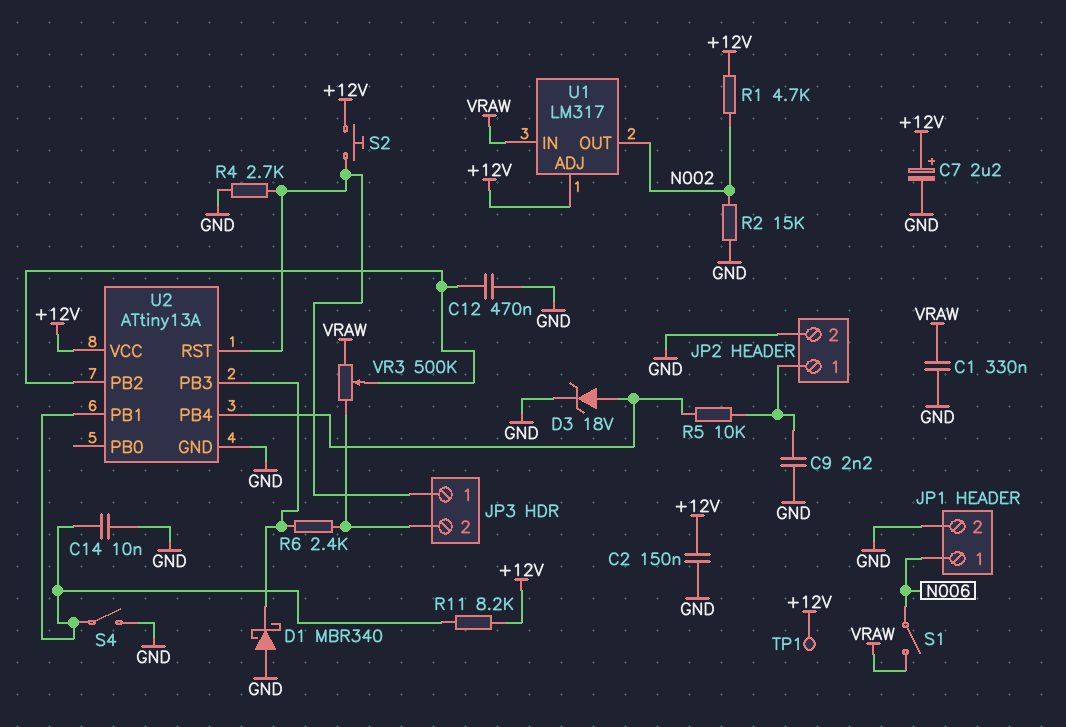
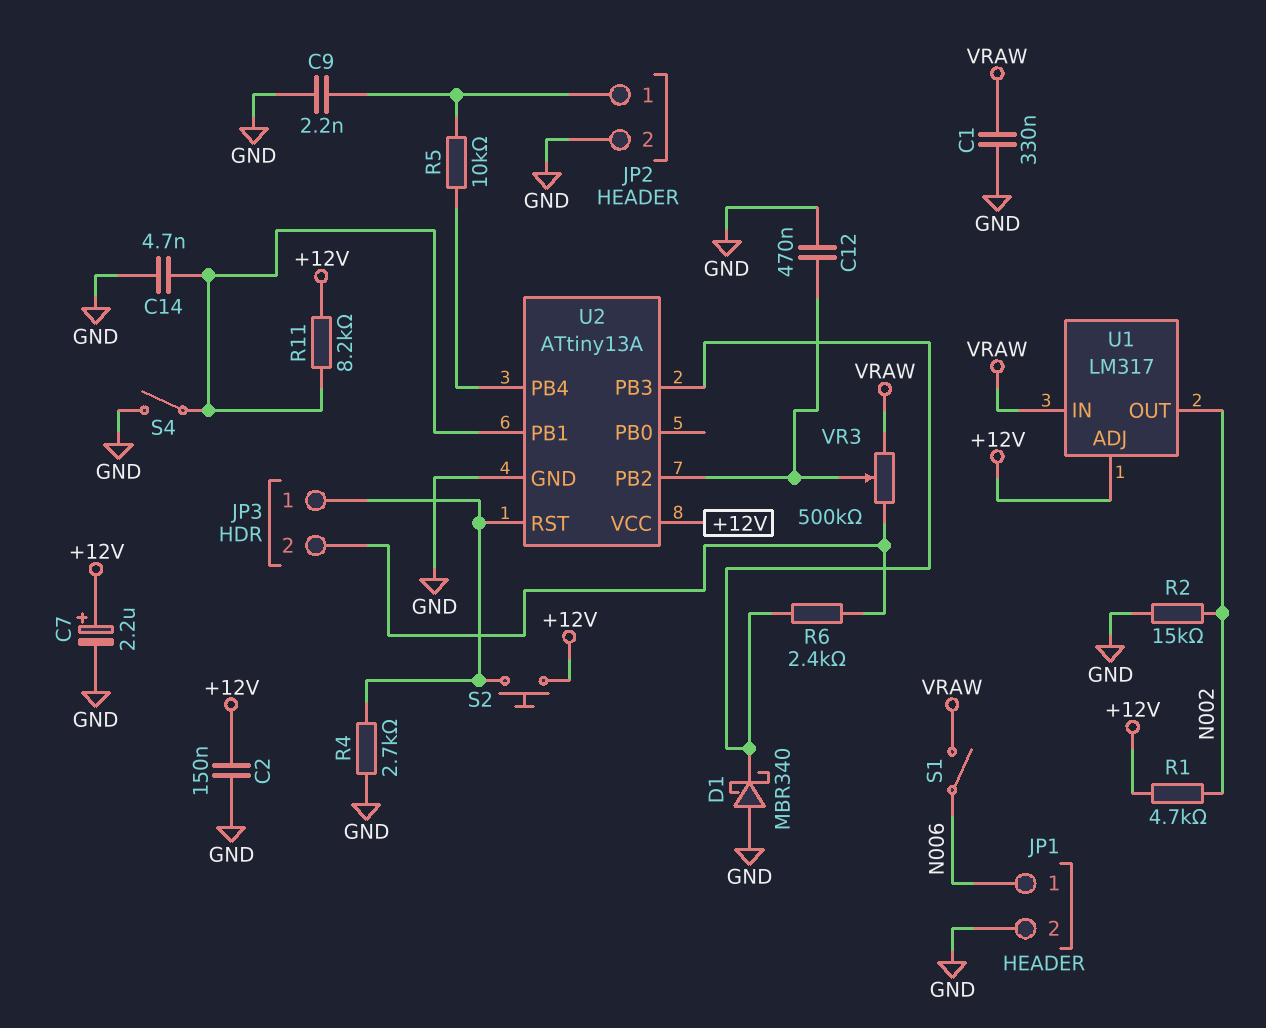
C14: 10nF (GND, U2/PB1) -> 4.7nF (GND, U2/PB1)
D3: zener 18V (A U2/PB4, K GND) -> none
TP1: test point (+12V) -> none

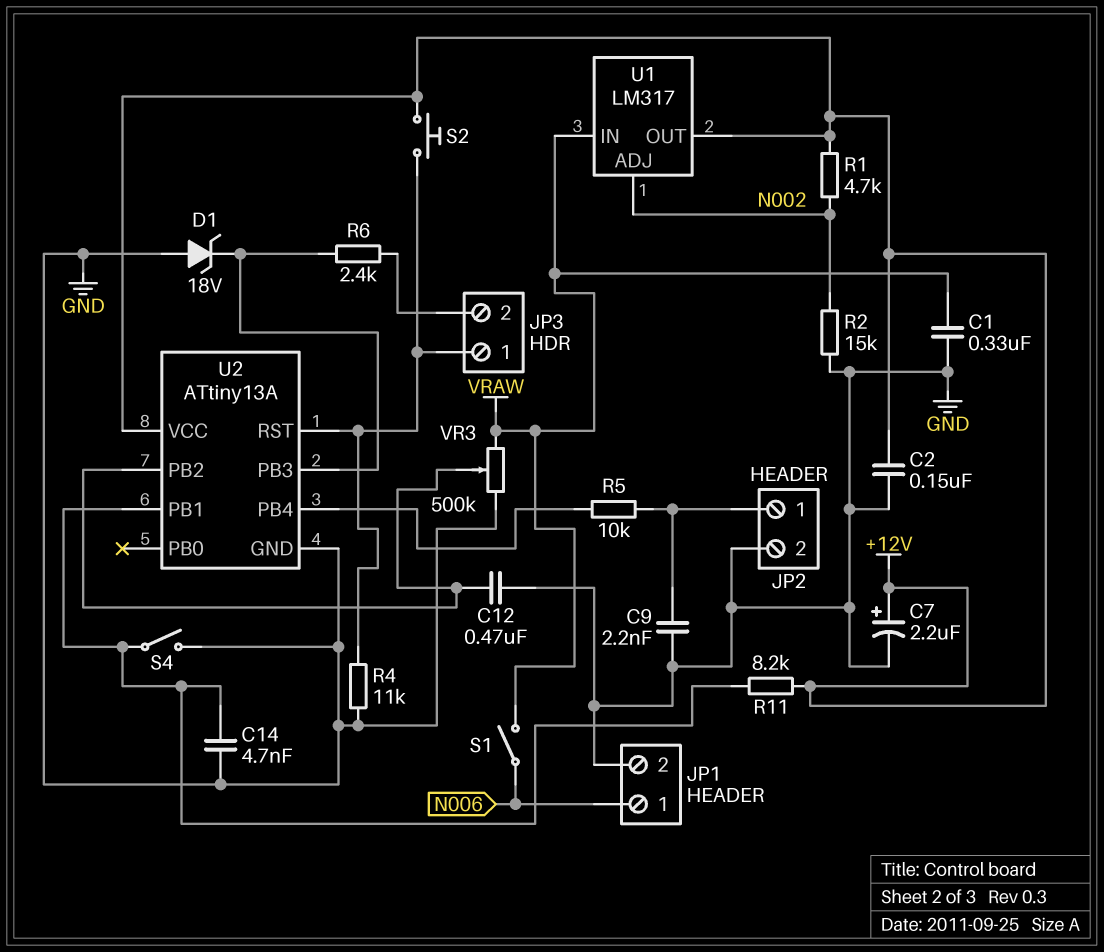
D1: schottky MBR340 (A GND, K U2/PB3) -> zener 18V (A GND, K U2/PB3)
R4: 2.7k (GND, JP3/1) -> 11k (GND, JP3/1)
U1 pin ADJ: +12V -> N002
U1 pin OUT: N002 -> +12V
VR3: 500k (JP3/2, VRAW, wiper U2/PB2) -> 500k (GND, VRAW, wiper U2/PB2)

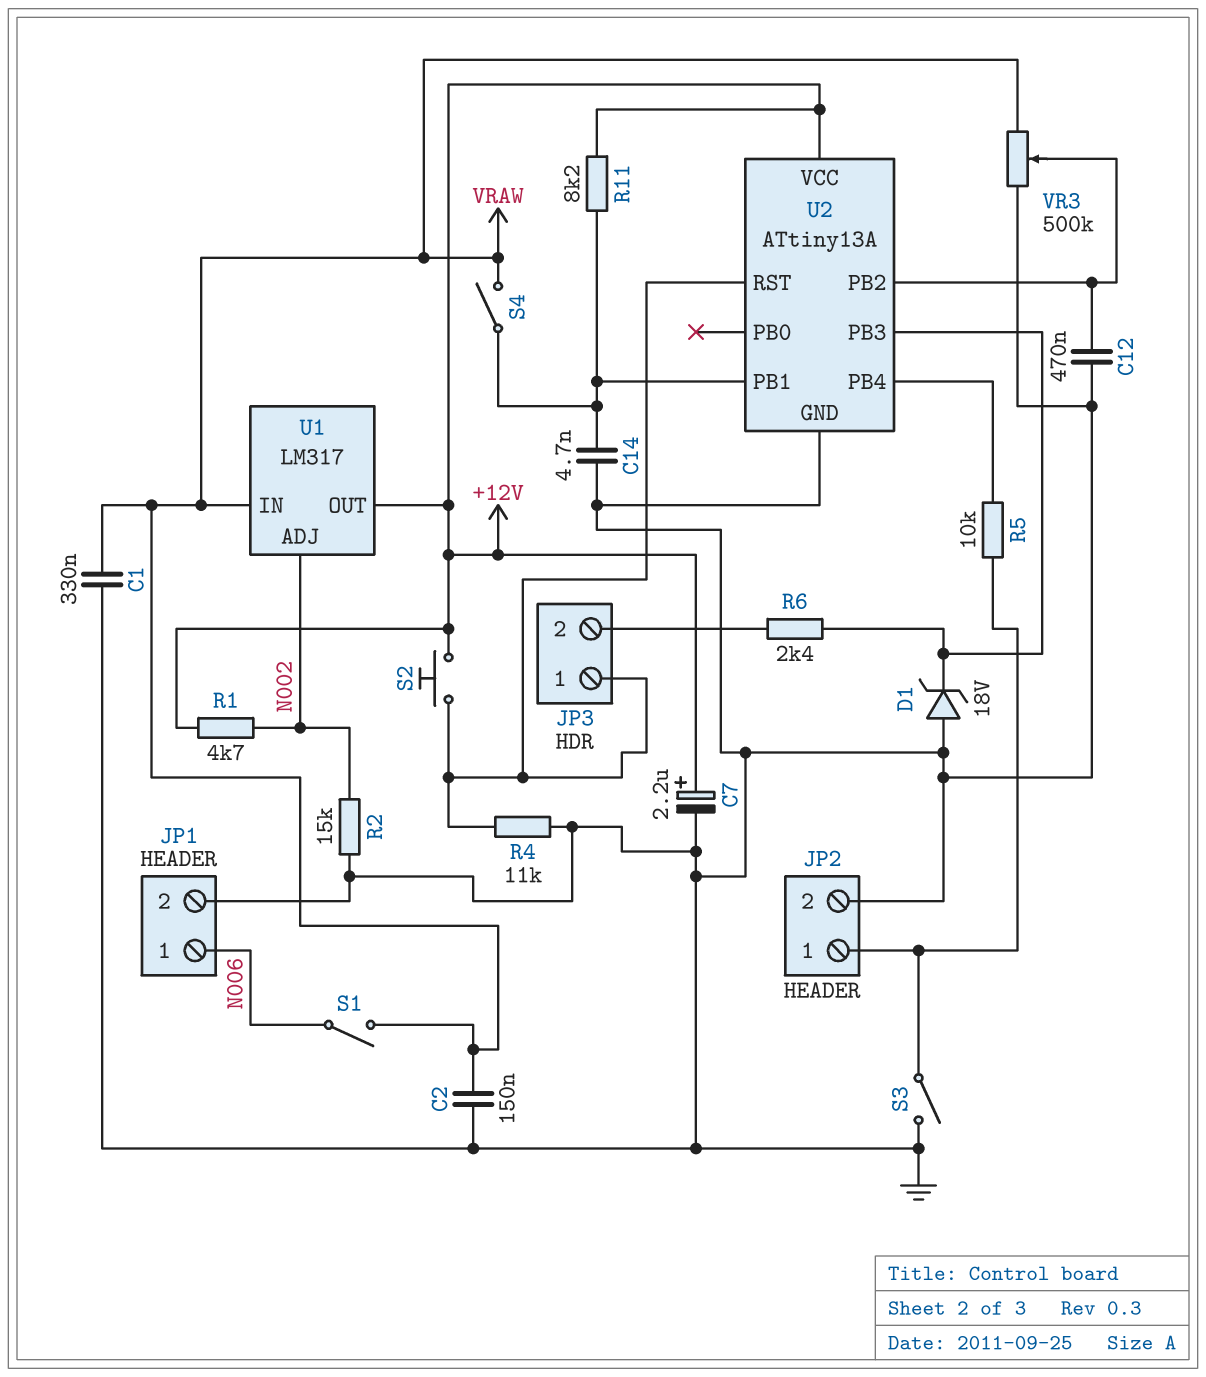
C2: 150nF (+12V, GND) -> 150nF (GND, VRAW)
C9: 2.2nF (GND, JP2/1) -> none
S3: none -> switch (GND, JP2/1)
S4: switch (GND, U2/PB1) -> switch (U2/PB1, VRAW)

